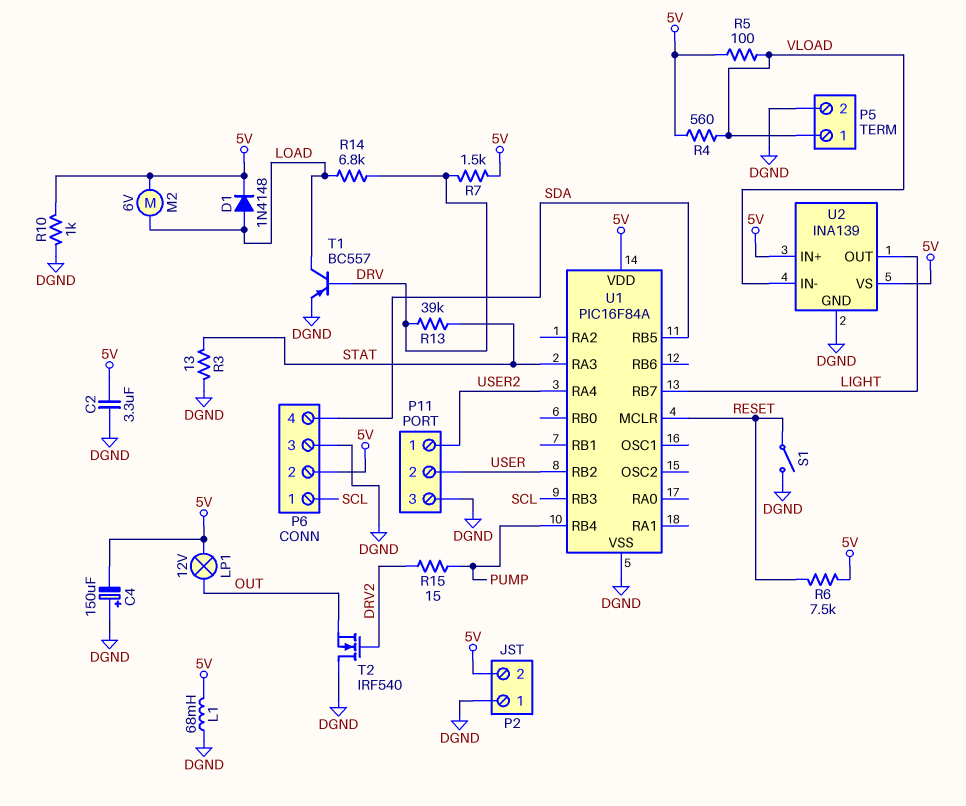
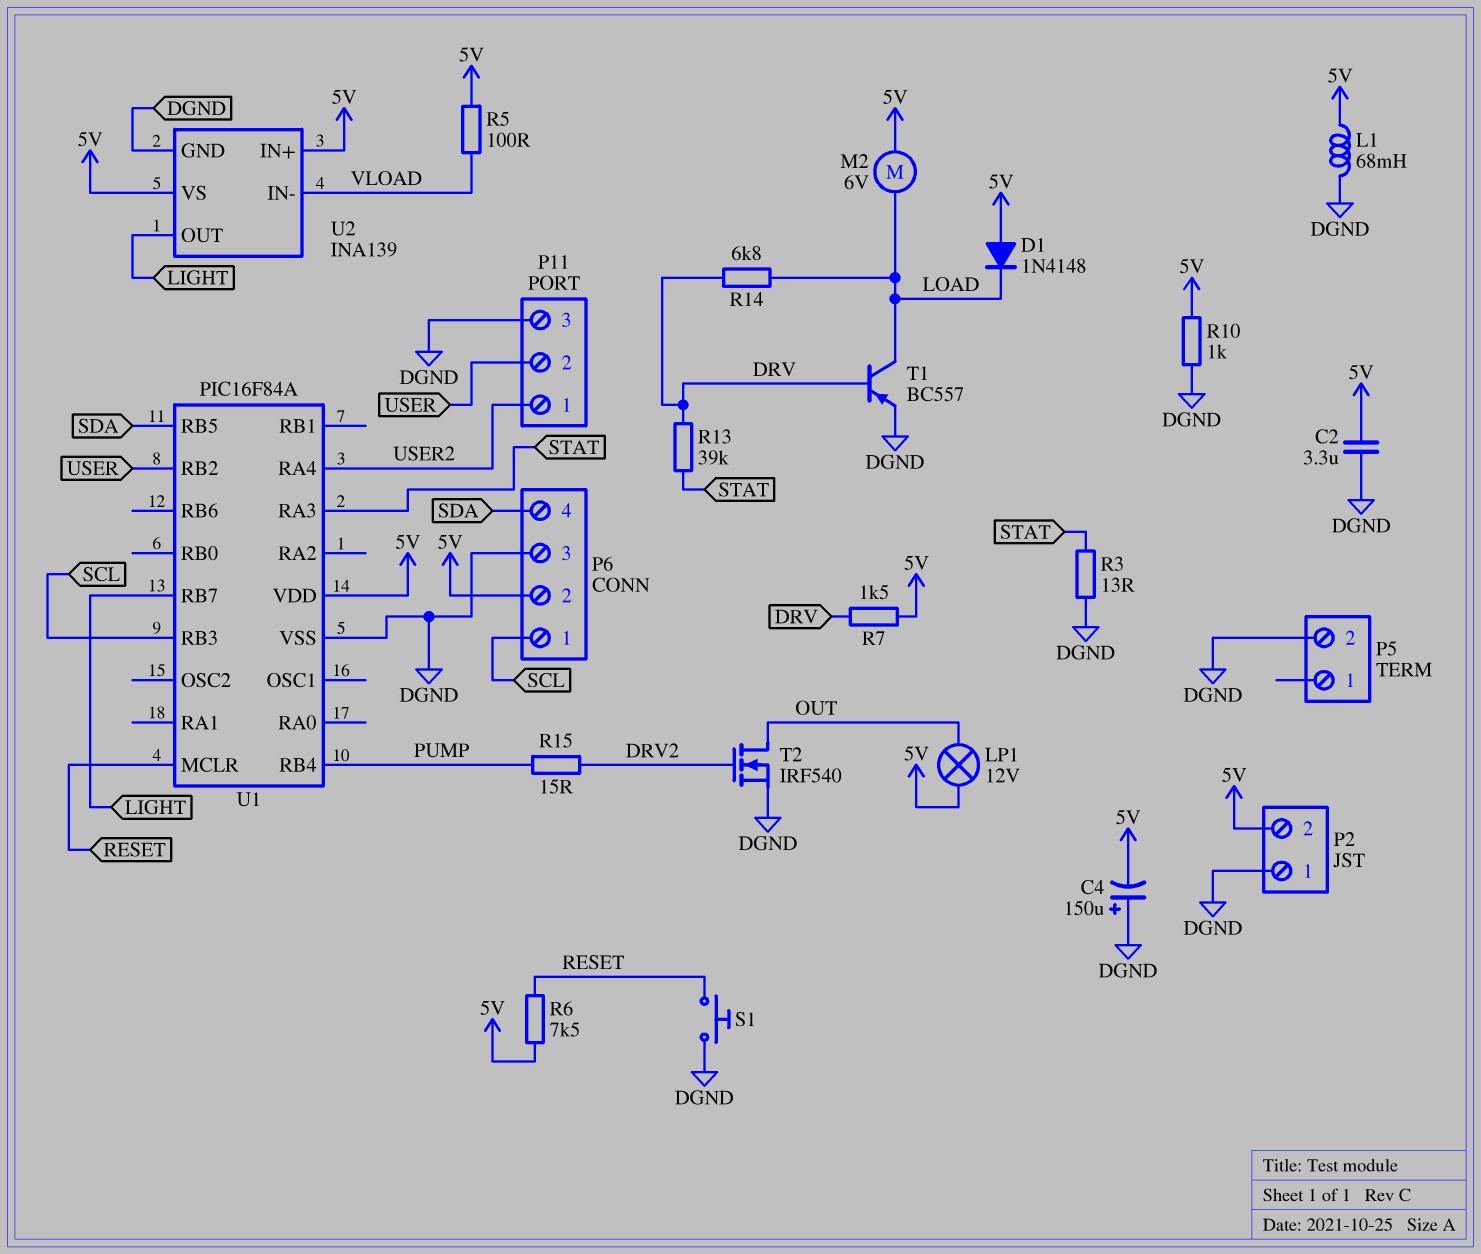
D1: diode 1N4148 (A LOAD, K 5V) -> diode 1N4148 (A 5V, K LOAD)
P5 pin 1: VLOAD -> none
R4: 560 (5V, VLOAD) -> none
S1: switch (DGND, RESET) -> button (DGND, RESET)
T2: NMOS IRF540 (G DRV2, D DGND, S OUT) -> NMOS IRF540 (G DRV2, D OUT, S DGND)

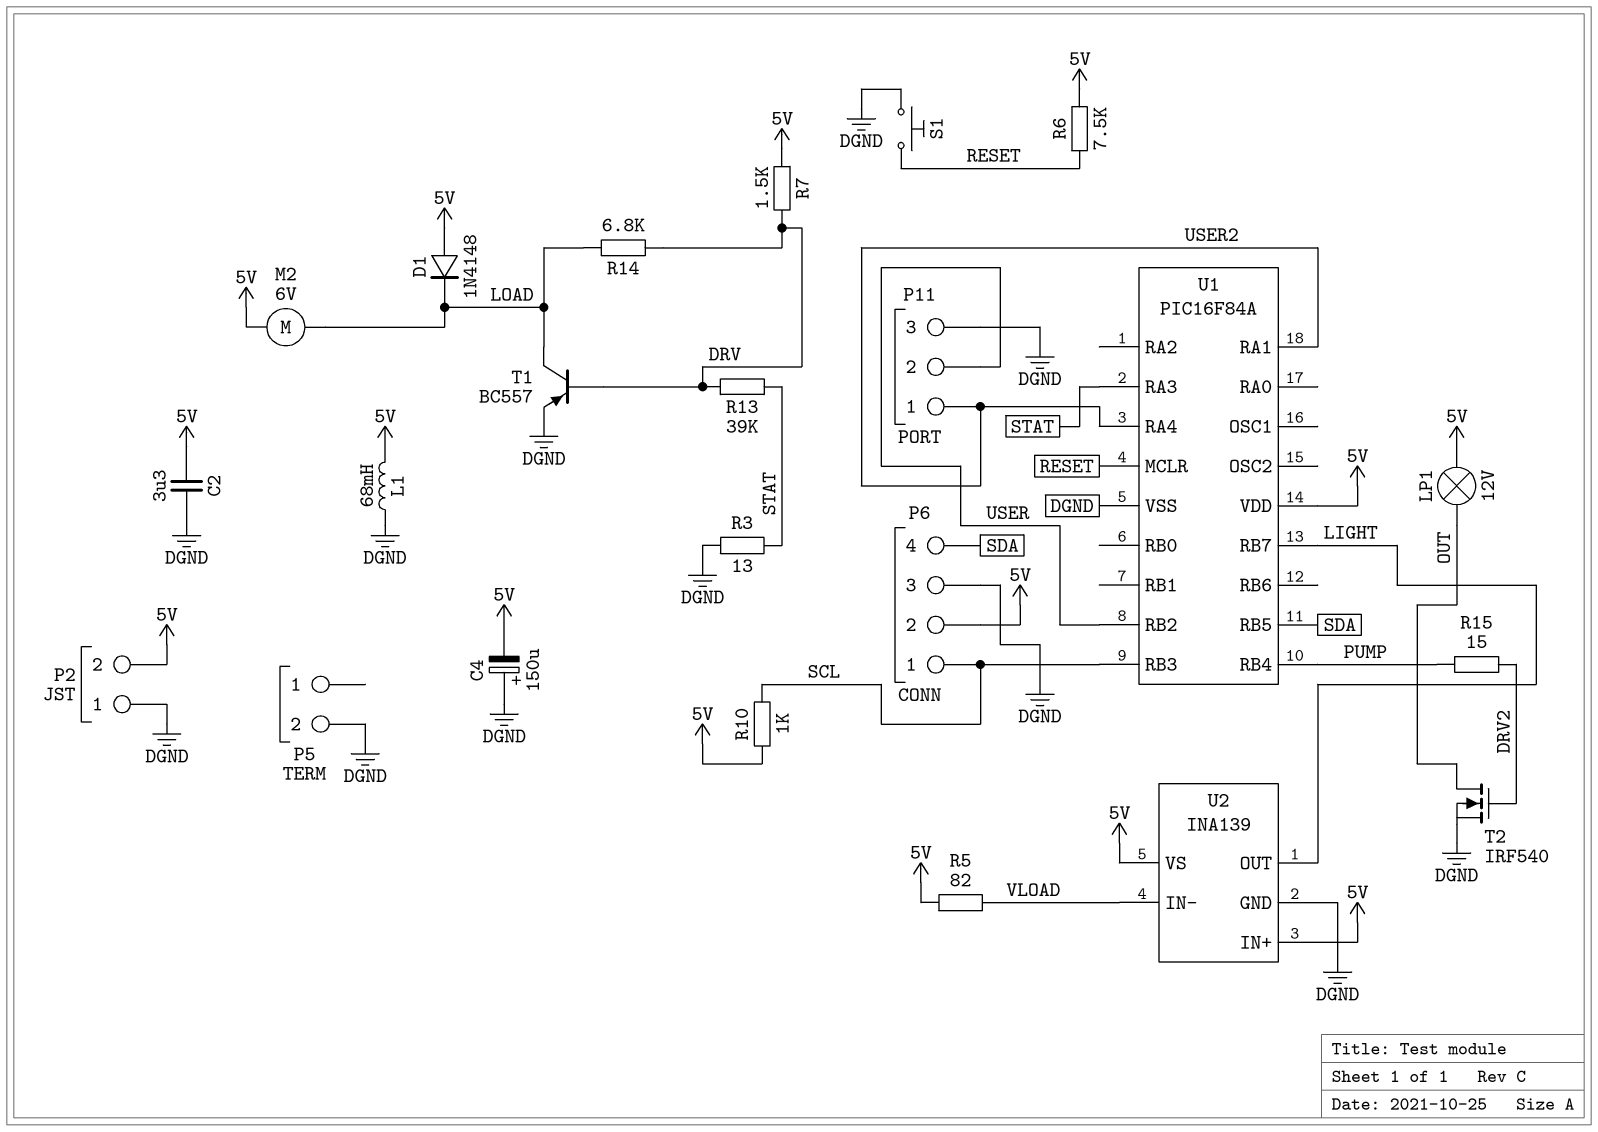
R5: 100 (5V, VLOAD) -> 82 (5V, VLOAD)
R10: 1k (5V, DGND) -> 1k (5V, SCL)
U1 pin RA1: none -> USER2

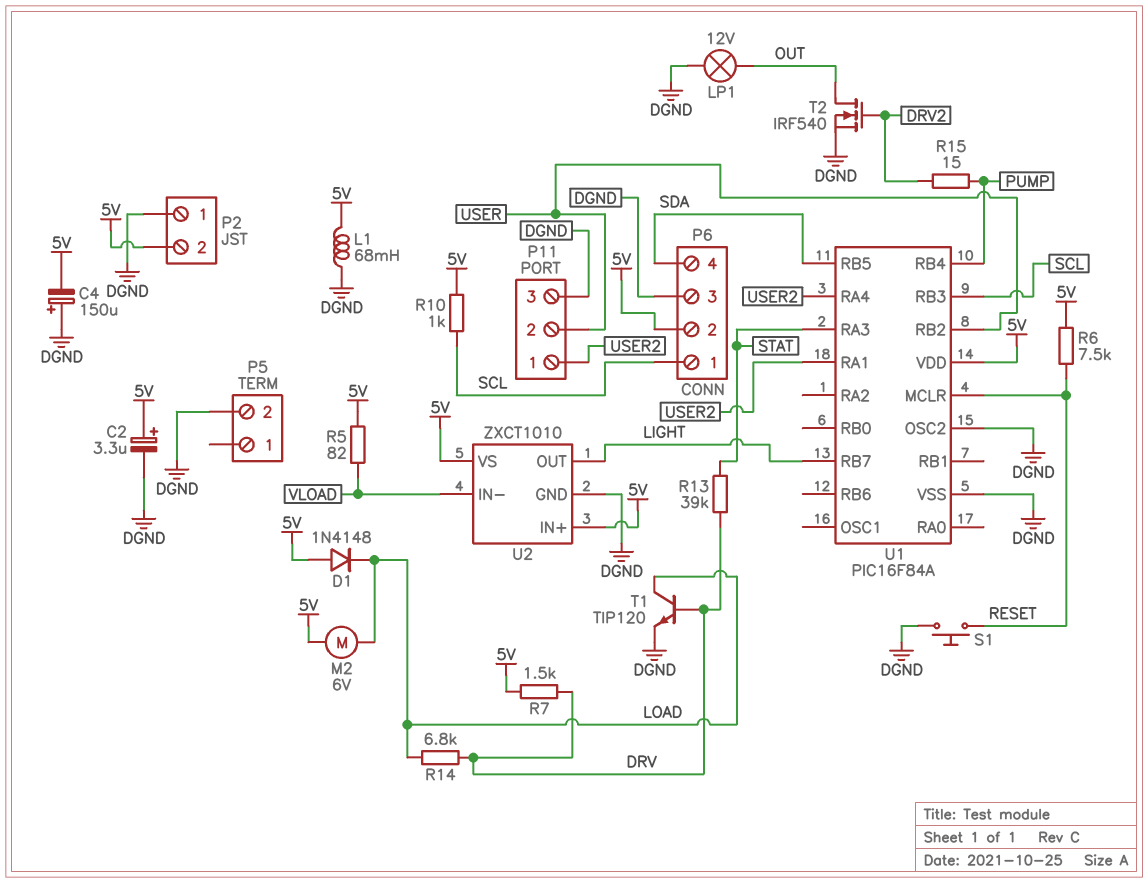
C2: 3.3uF (5V, DGND) -> 3.3uF (plus 5V, minus DGND)
LP1: lamp 12V (5V, OUT) -> lamp 12V (DGND, OUT)
R3: 13 (DGND, STAT) -> none
T1: PNP BC557 (B DRV, C LOAD, E DGND) -> NPN TIP120 (B DRV, C LOAD, E DGND)
U1 pin OSC2: none -> DGND
U2: INA139 -> ZXCT1010

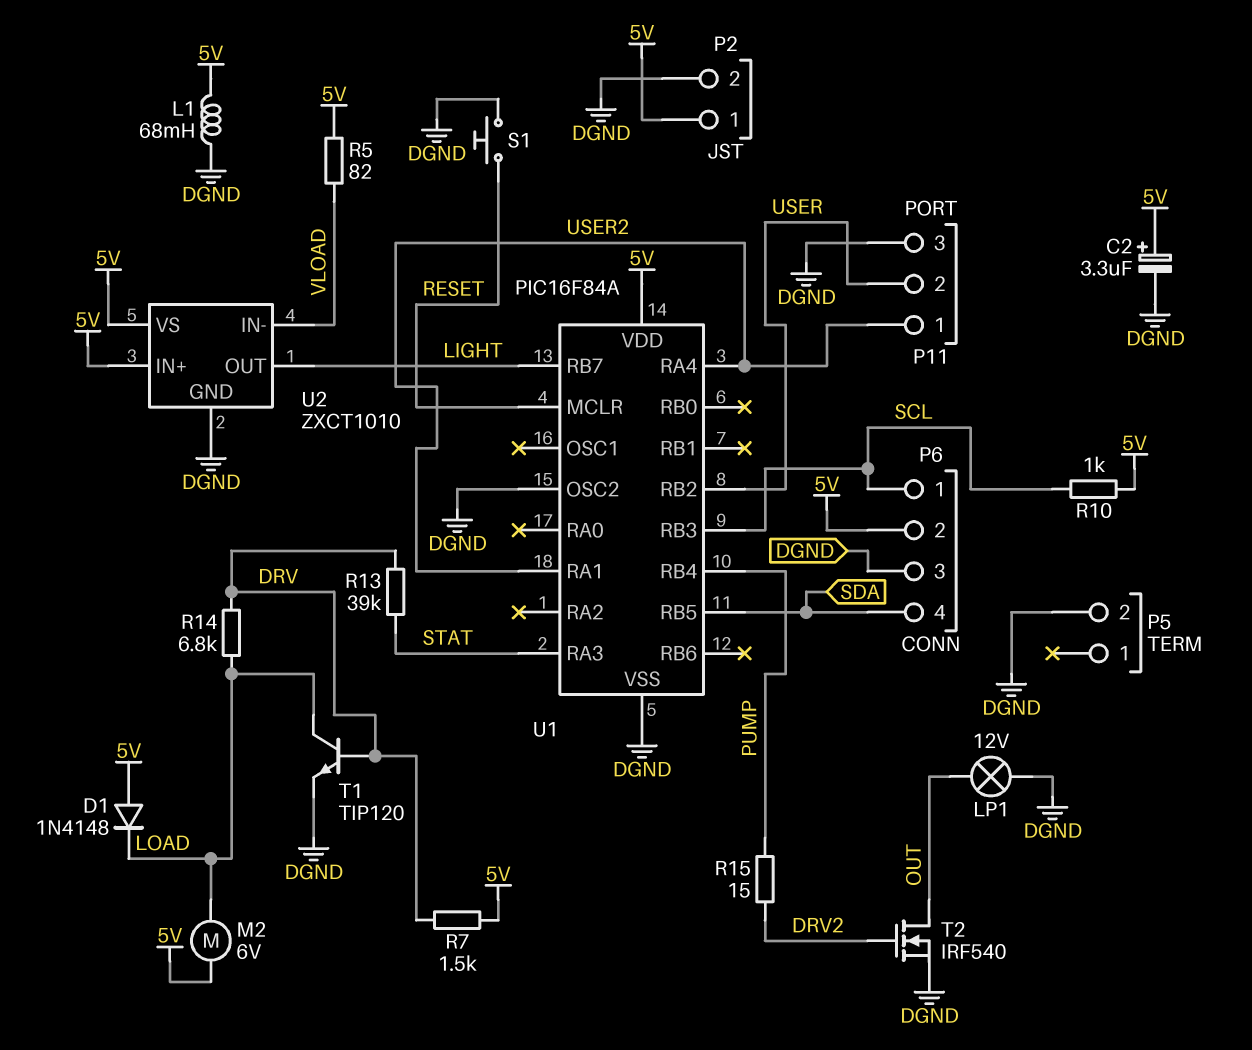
C4: 150uF (plus DGND, minus 5V) -> none
P2 pin 1: DGND -> 5V
P2 pin 2: 5V -> DGND
R6: 7.5k (5V, RESET) -> none

